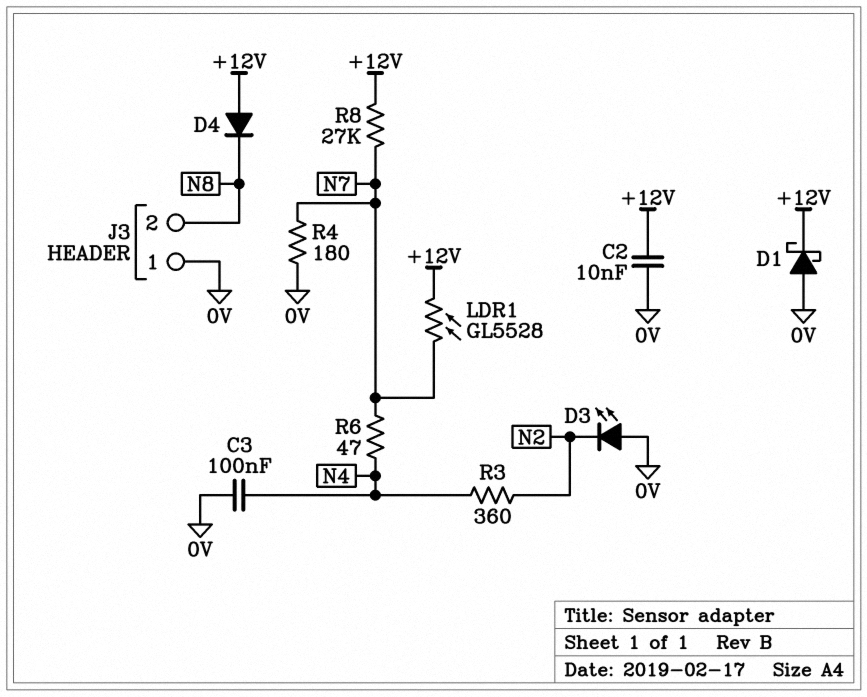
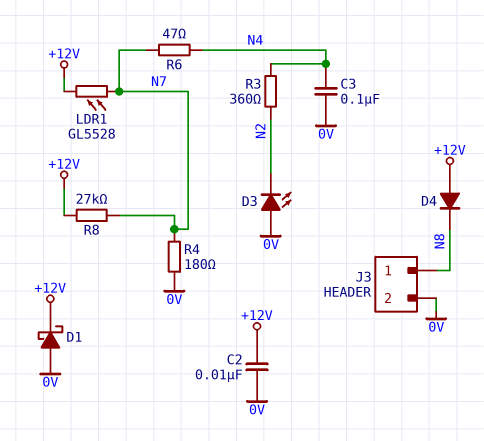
J3 pin 1: 0V -> N8
J3 pin 2: N8 -> 0V

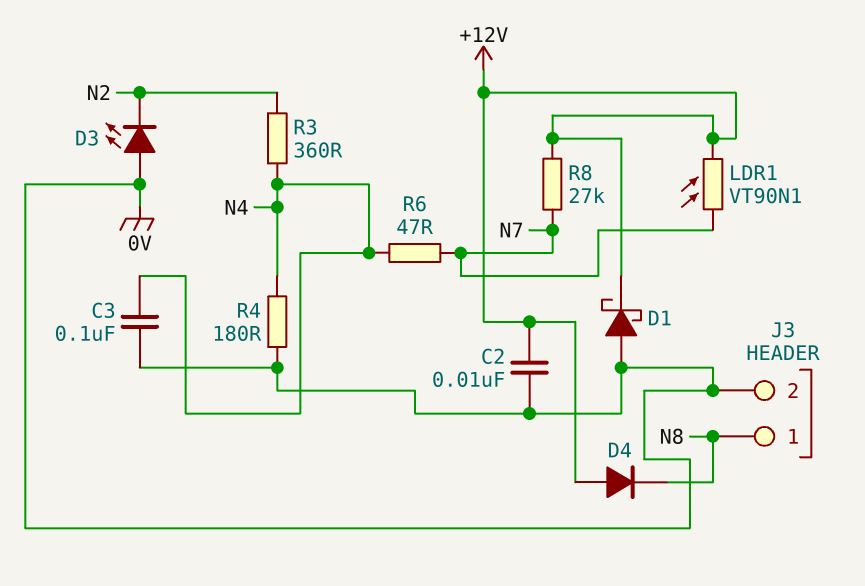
LDR1: GL5528 (+12V, N7) -> VT90N1 (+12V, N7)
R4: 180 (0V, N7) -> 180 (0V, N4)

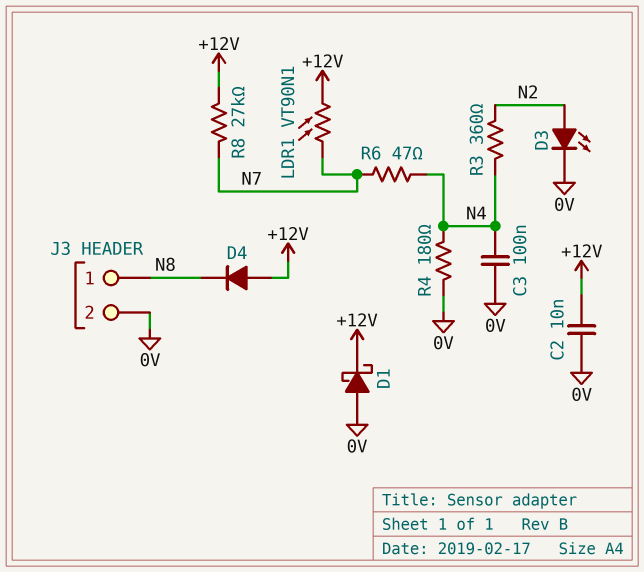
D3: LED (A 0V, K N2) -> LED (A N2, K 0V)

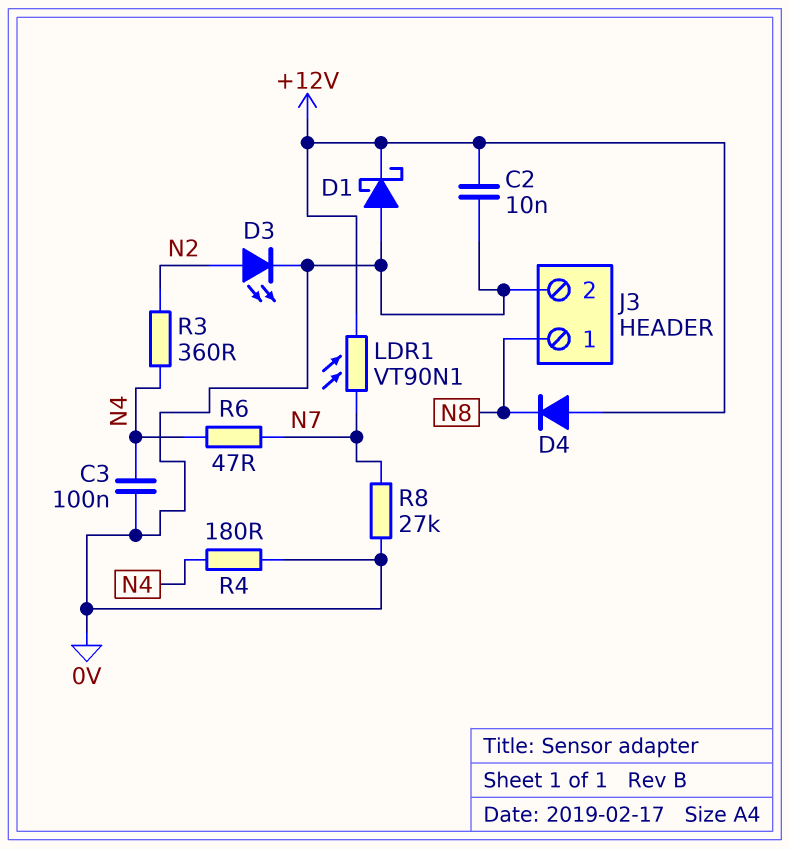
R8: 27k (+12V, N7) -> 27k (0V, N7)

